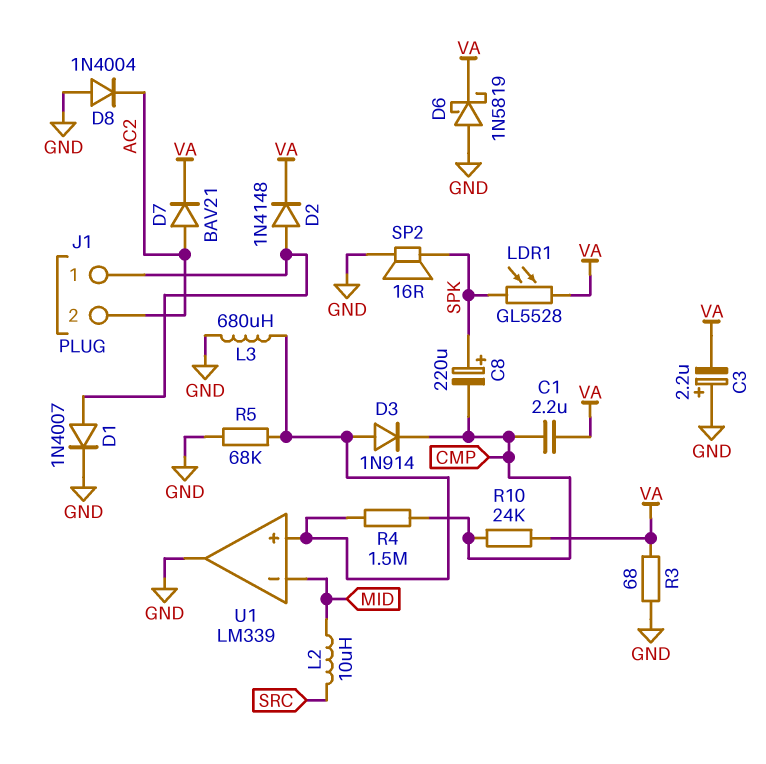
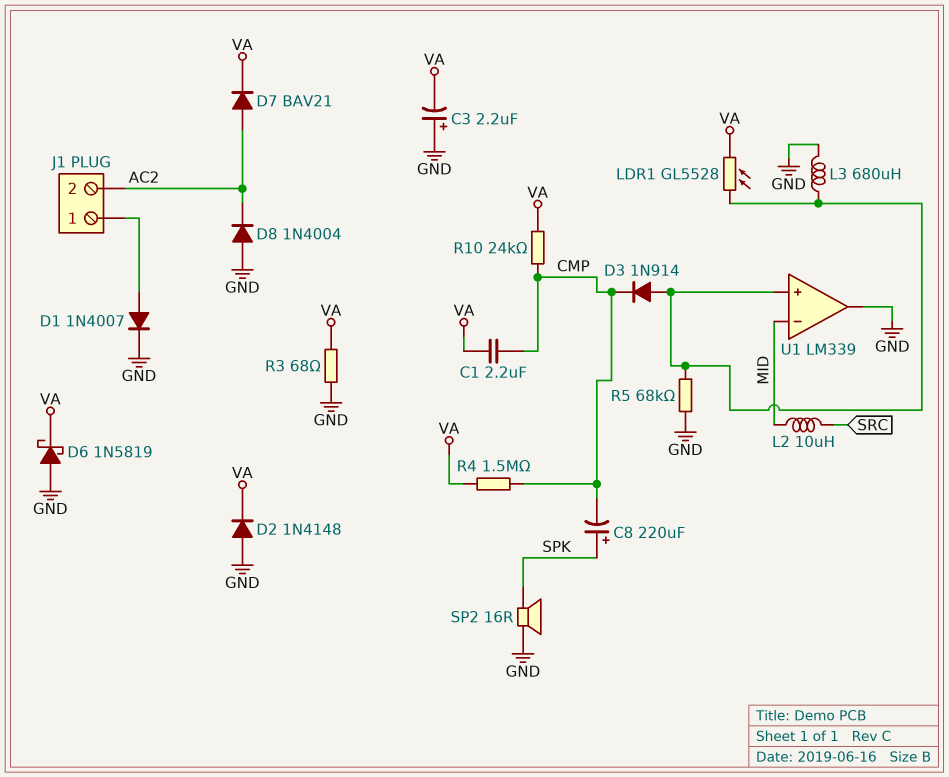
D2: diode 1N4148 (A J1/1, K VA) -> diode 1N4148 (A GND, K VA)
LDR1: GL5528 (SPK, VA) -> GL5528 (U1/in+, VA)
R4: 1.5M (CMP, U1/in+) -> 1.5M (CMP, VA)

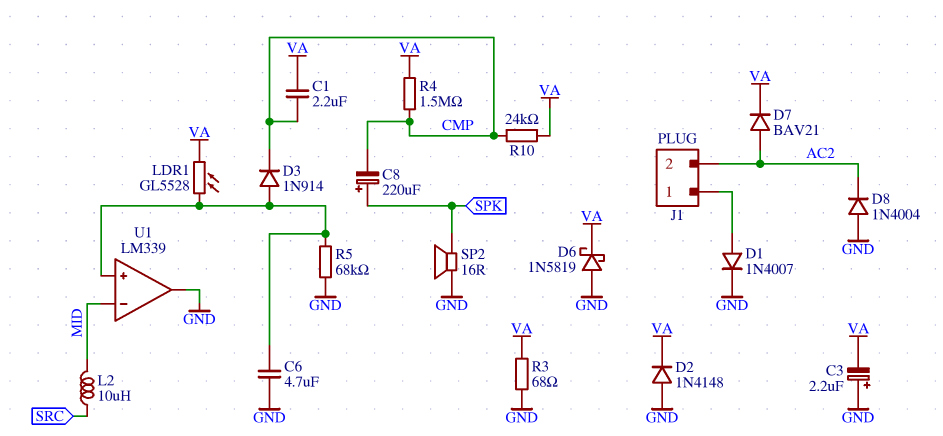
C6: none -> 4.7uF (GND, U1/in+)
L3: 680uH (GND, U1/in+) -> none

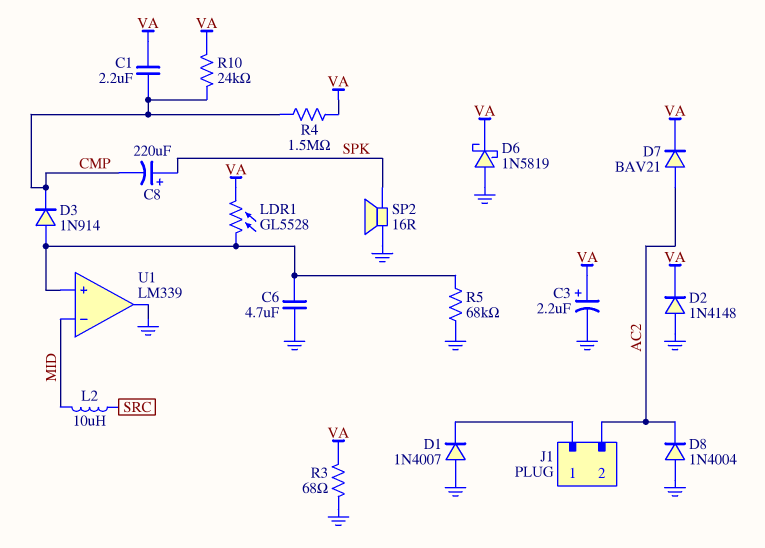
C3: 2.2uF (plus GND, minus VA) -> 2.2uF (plus VA, minus GND)
D1: diode 1N4007 (A J1/1, K GND) -> diode 1N4007 (A GND, K J1/1)

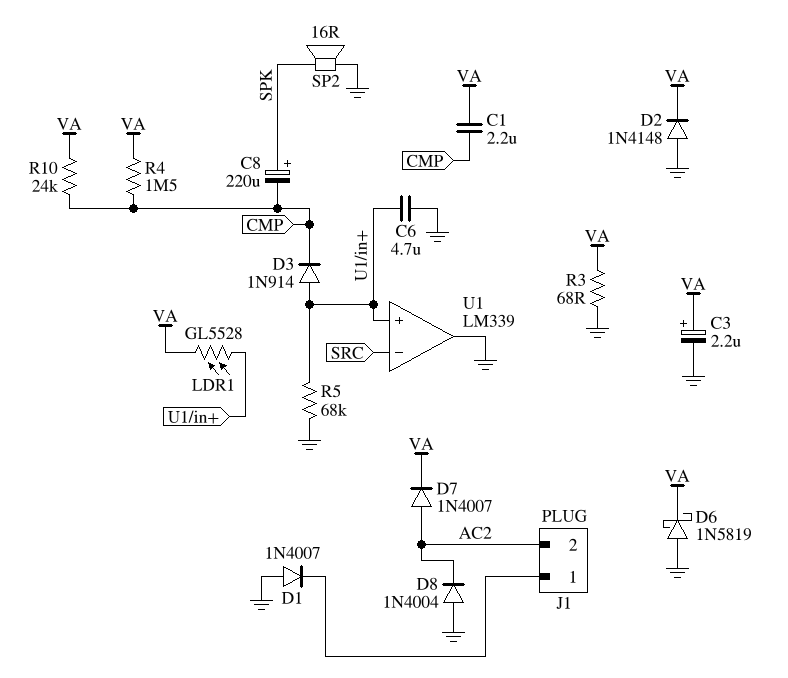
D7: diode BAV21 (A AC2, K VA) -> diode 1N4007 (A AC2, K VA)
L2: 10uH (MID, SRC) -> none
U1 pin in-: MID -> SRC

